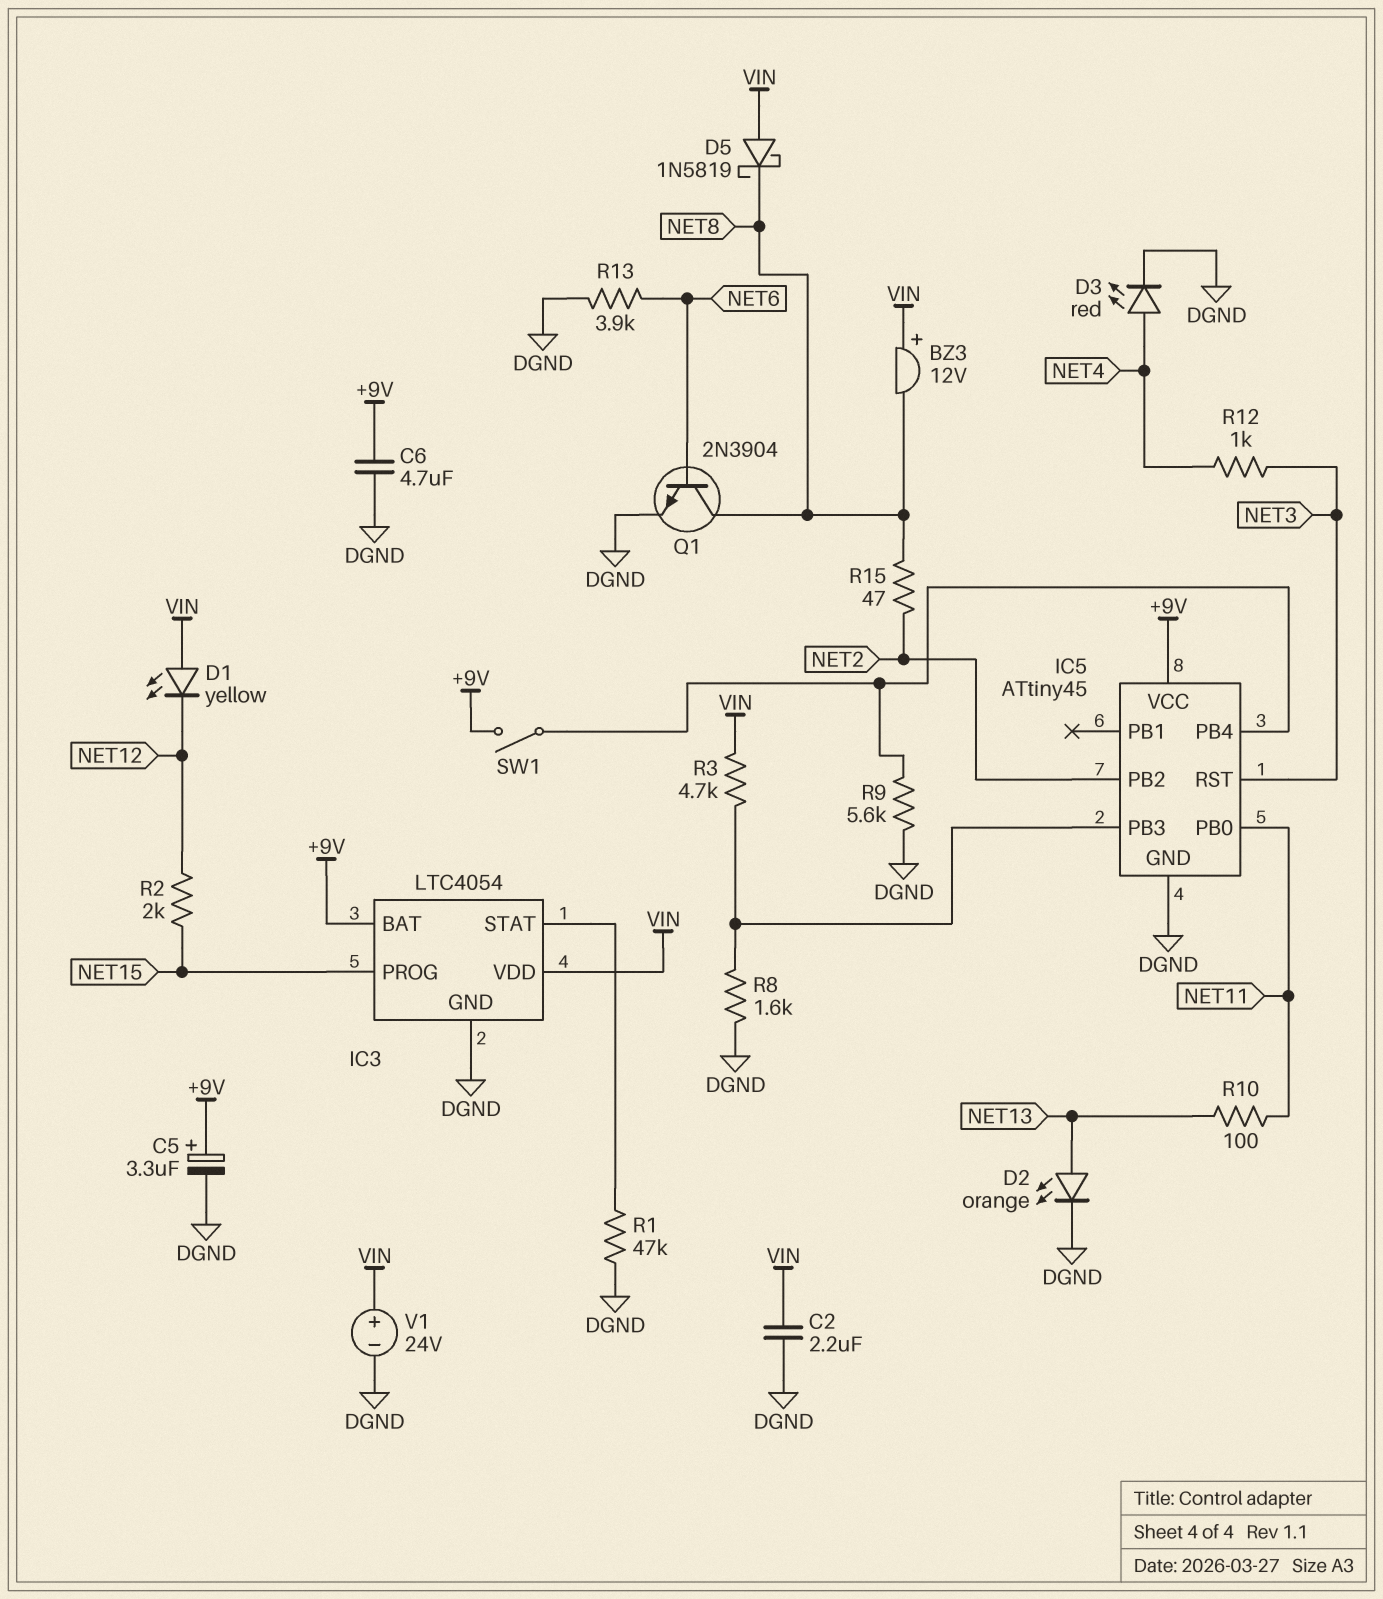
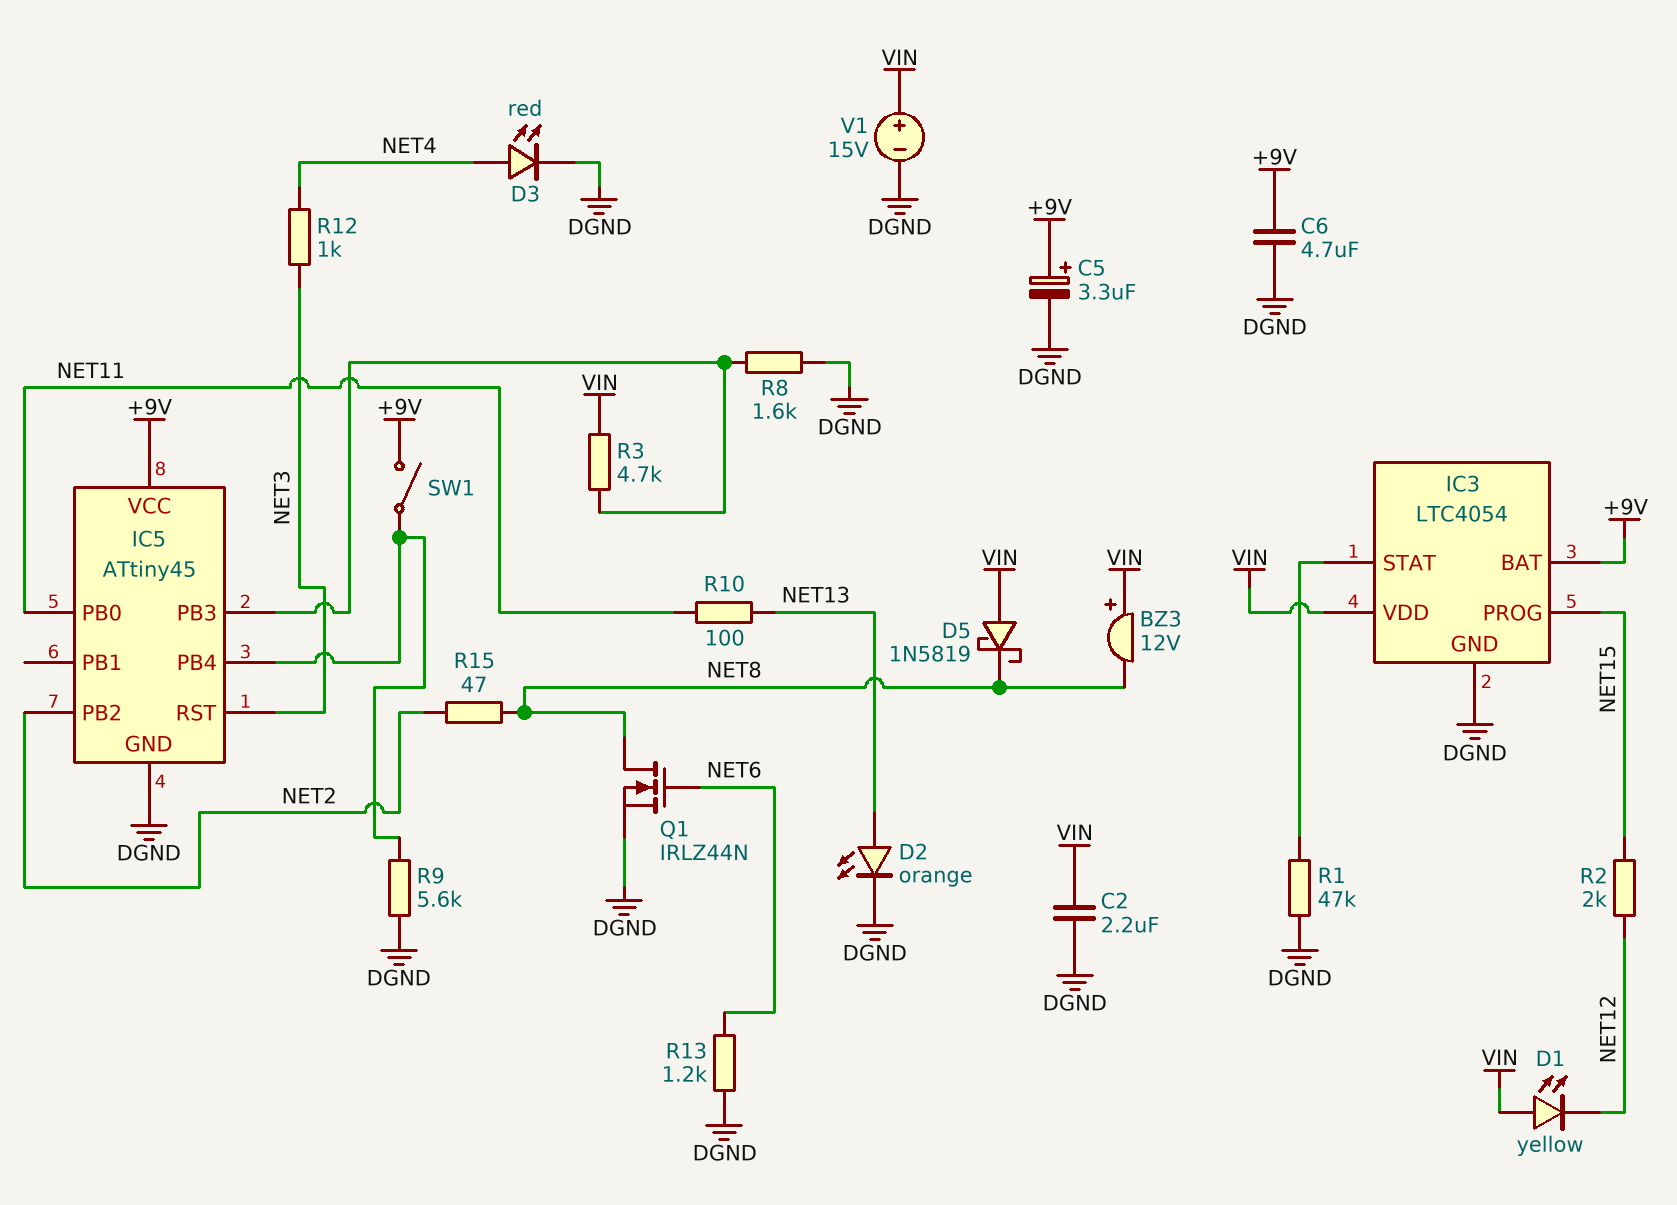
Q1: NPN 2N3904 (B NET6, C NET8, E DGND) -> NMOS IRLZ44N (G NET6, D NET8, S DGND)
R13: 3.9k (DGND, NET6) -> 1.2k (DGND, NET6)
V1: 24V (plus VIN, minus DGND) -> 15V (plus VIN, minus DGND)

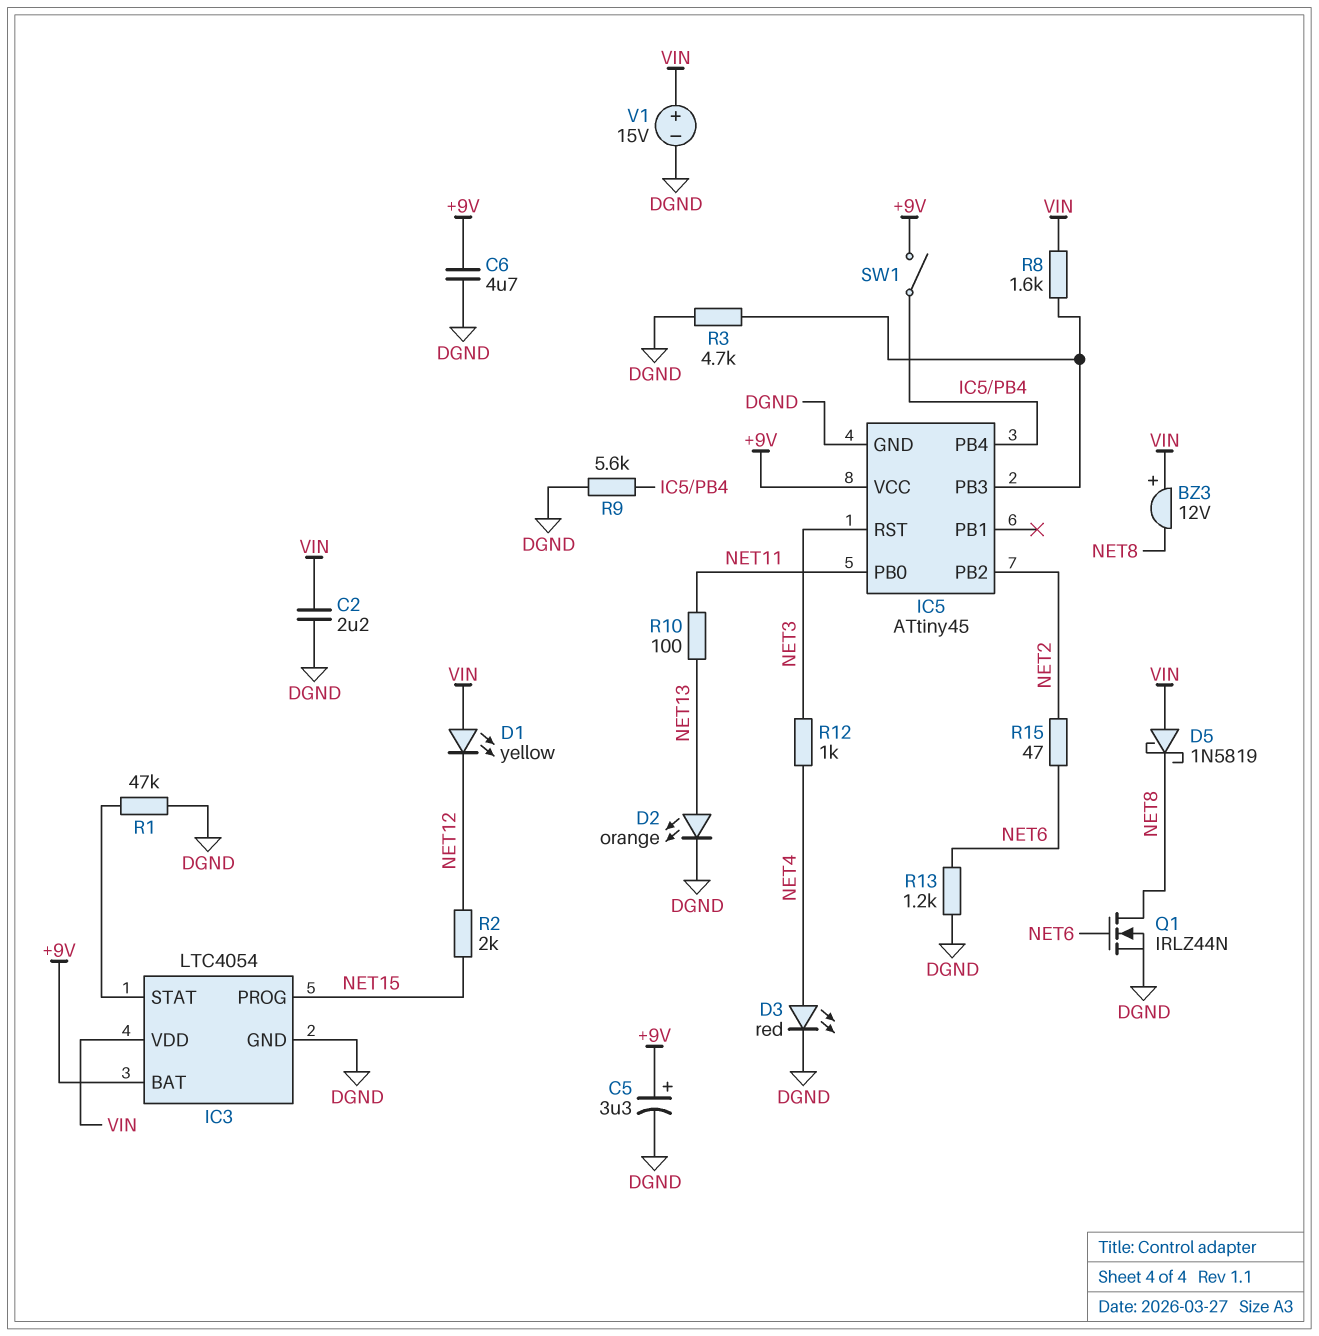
R3: 4.7k (IC5/PB3, VIN) -> 4.7k (DGND, IC5/PB3)
R8: 1.6k (DGND, IC5/PB3) -> 1.6k (IC5/PB3, VIN)
R15: 47 (NET2, NET8) -> 47 (NET2, NET6)

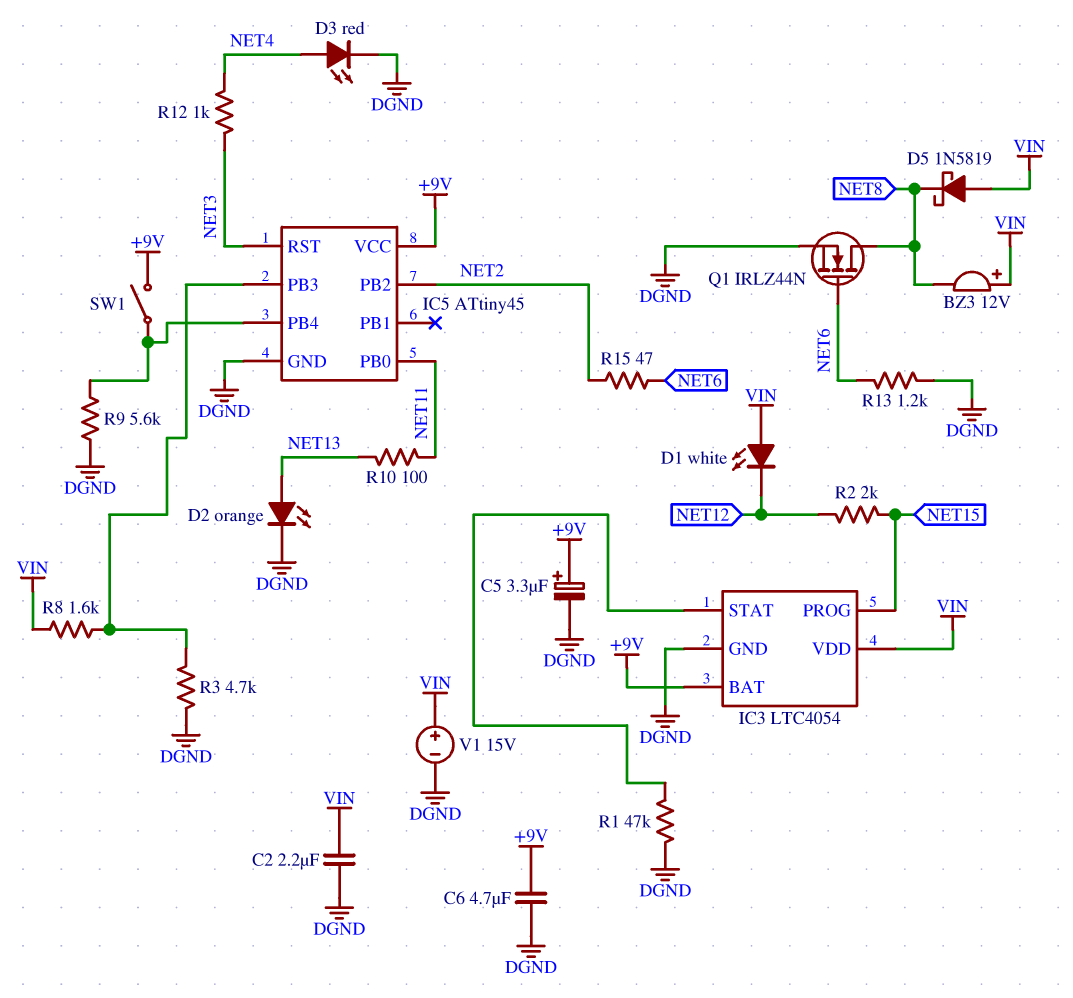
D1: LED yellow (A VIN, K NET12) -> LED white (A VIN, K NET12)

